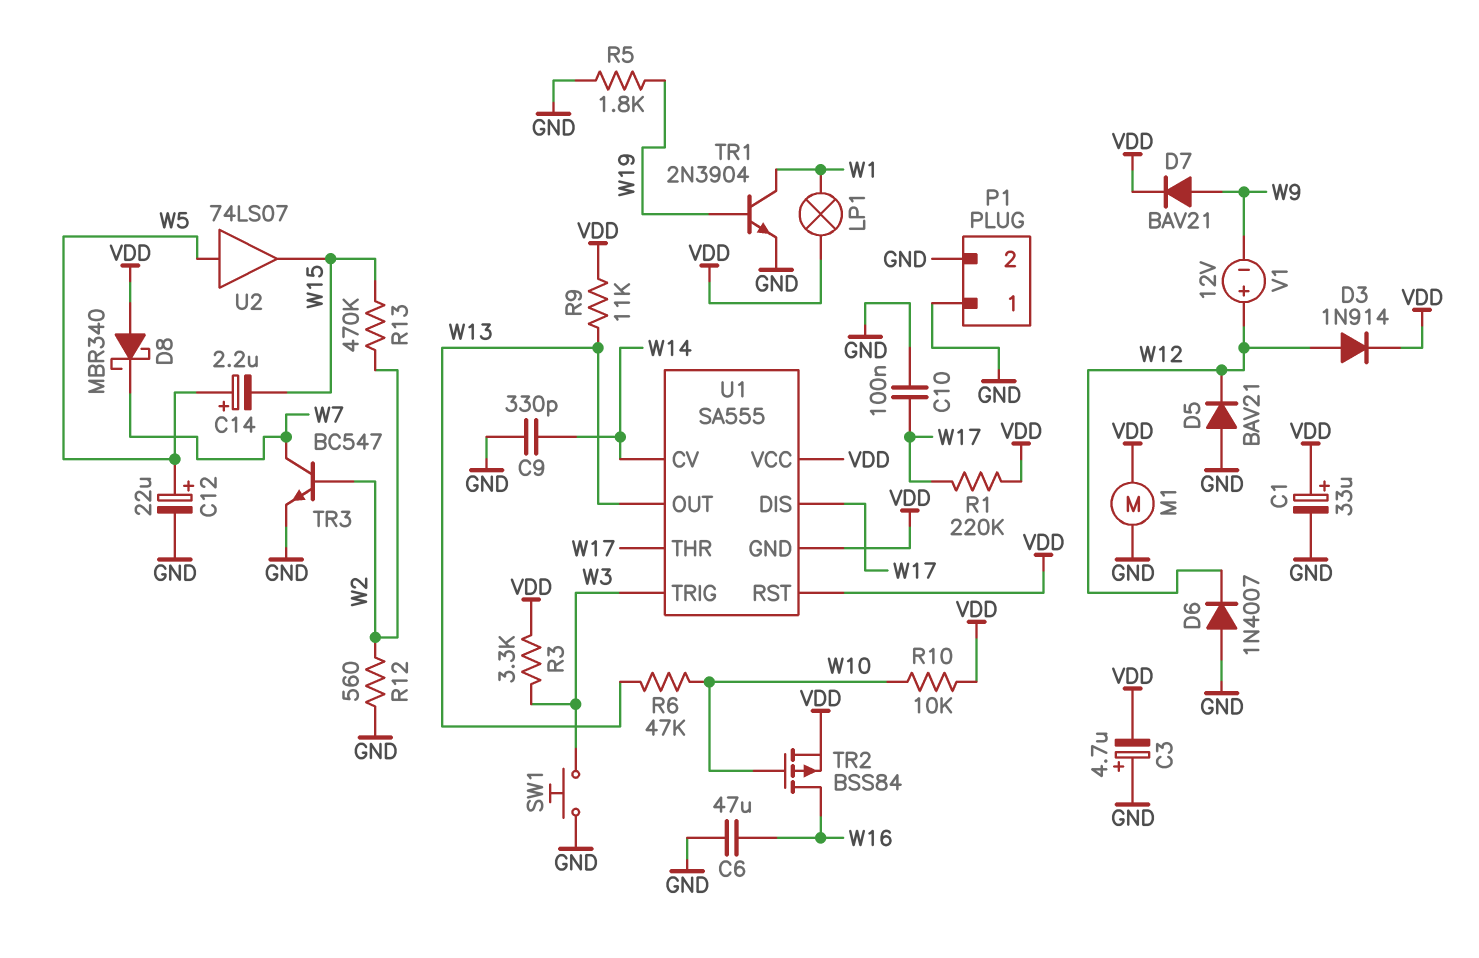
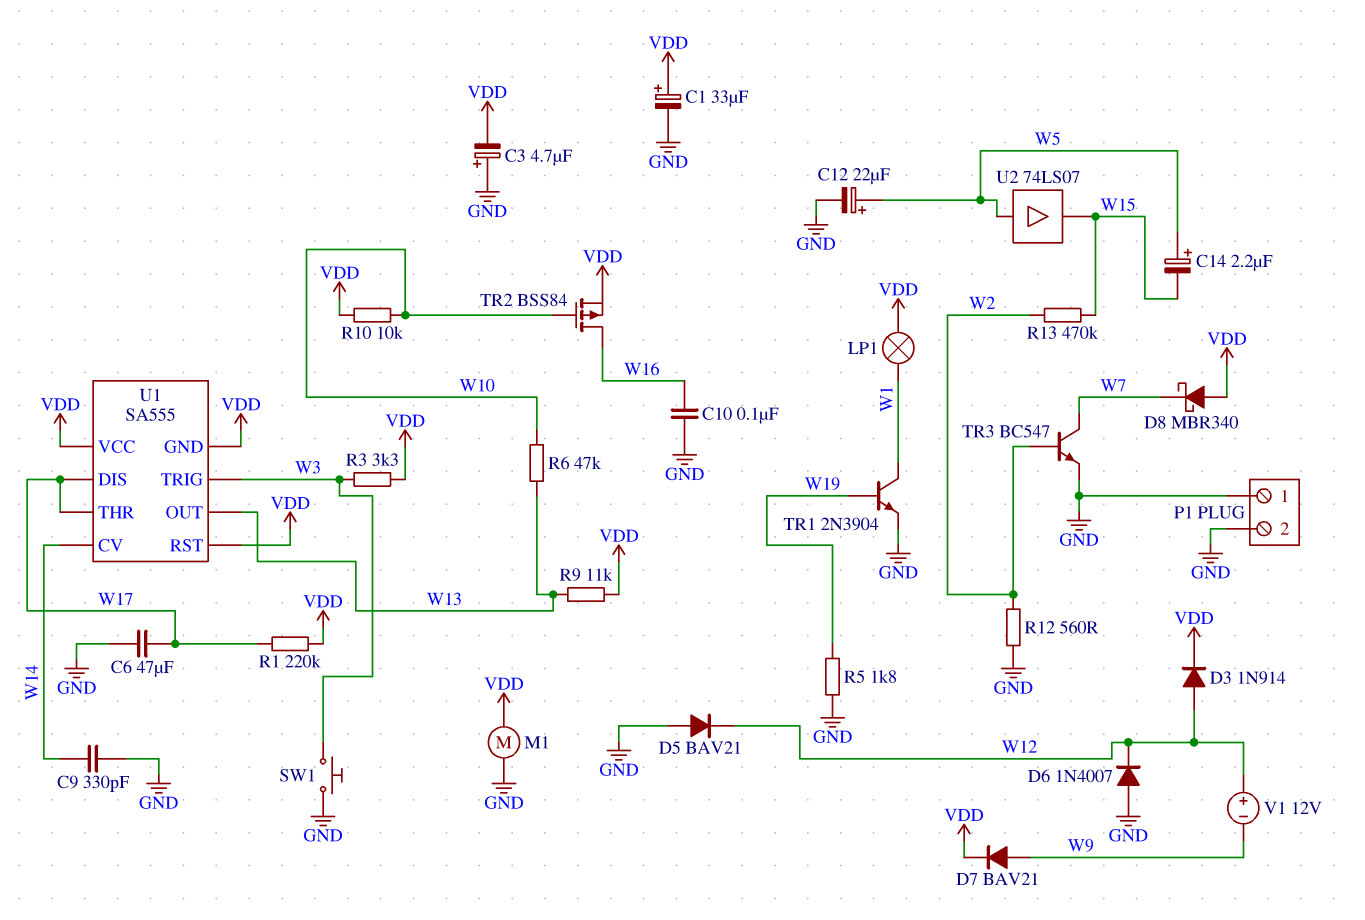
C6: 47uF (GND, W16) -> 47uF (GND, W17)
C10: 100nF (GND, W17) -> 100nF (GND, W16)

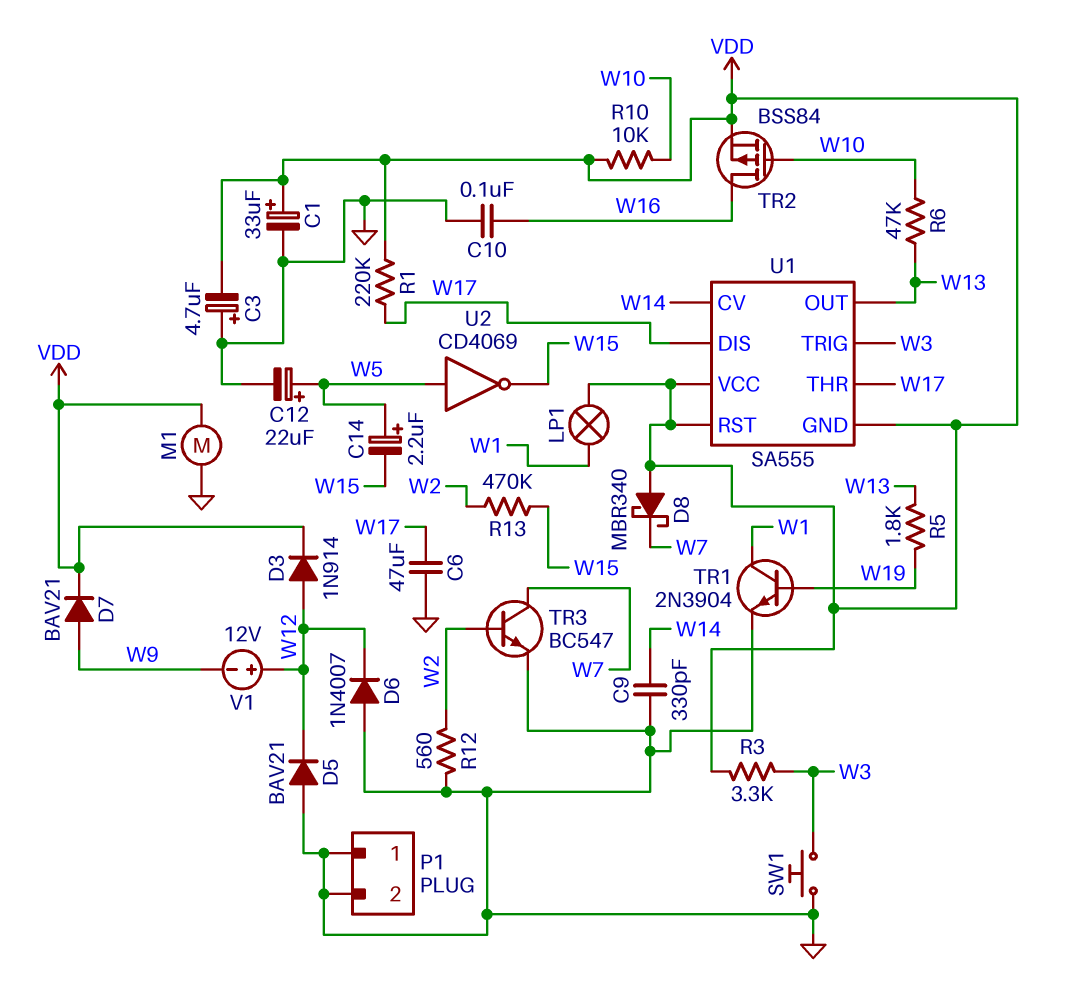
R5: 1.8k (GND, W19) -> 1.8k (W13, W19)
R9: 11k (VDD, W13) -> none
U2: buffer 74LS07 (in W5, out W15) -> NOT CD4069 (in W5, out W15)

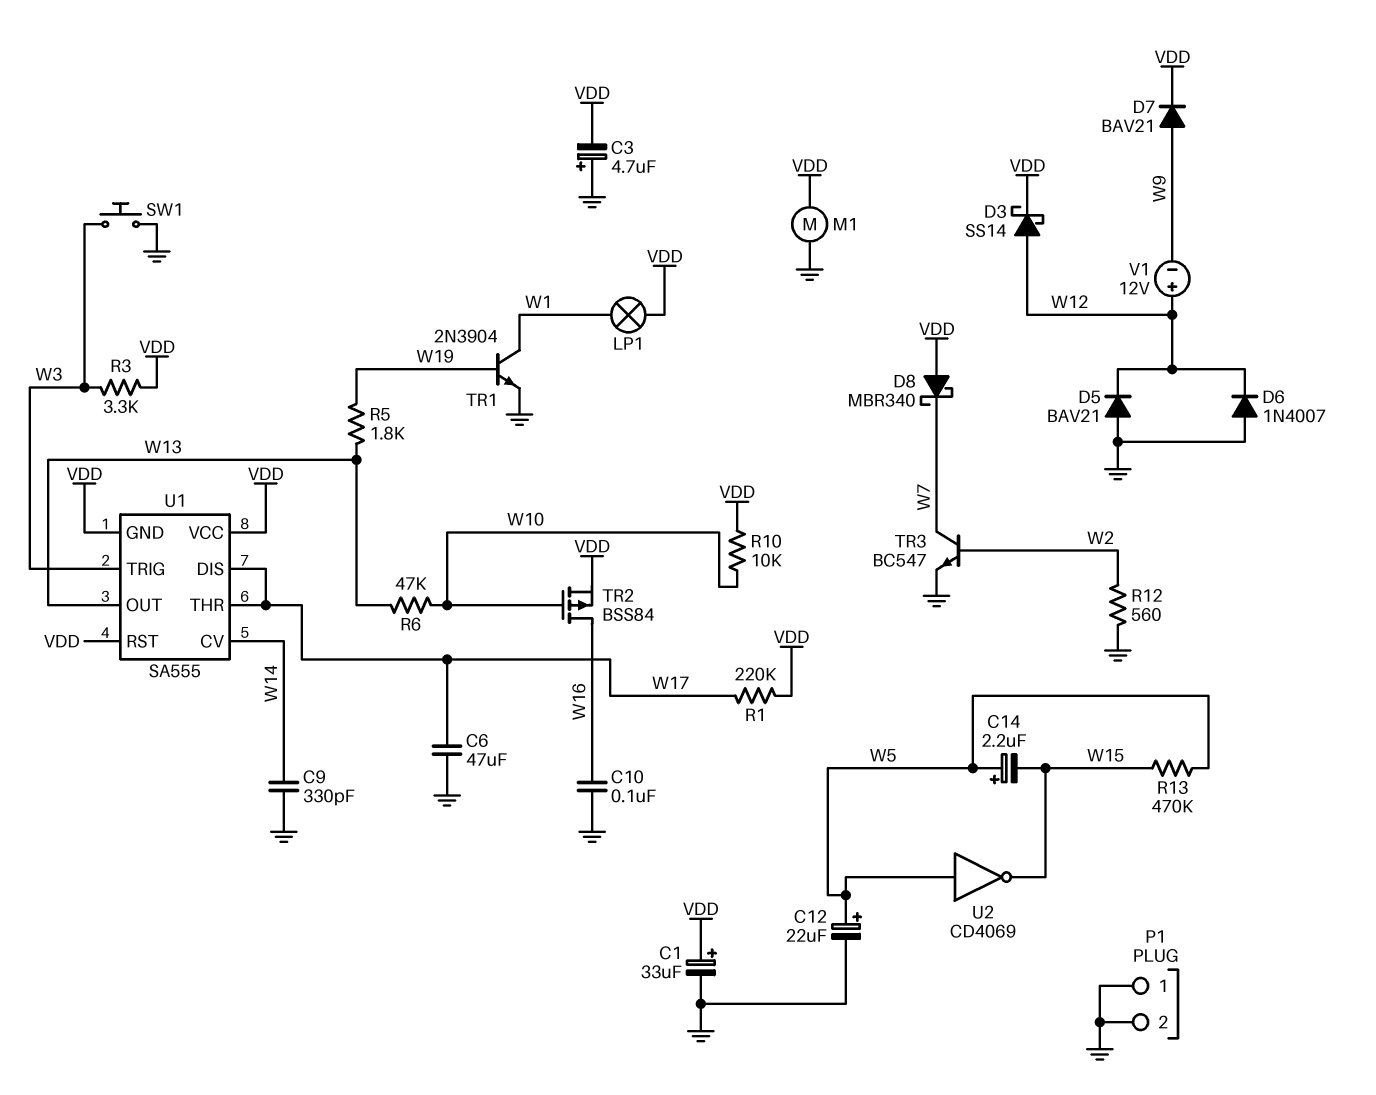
D3: diode 1N914 (A W12, K VDD) -> schottky SS14 (A W12, K VDD)
R13: 470k (W2, W15) -> 470k (W5, W15)

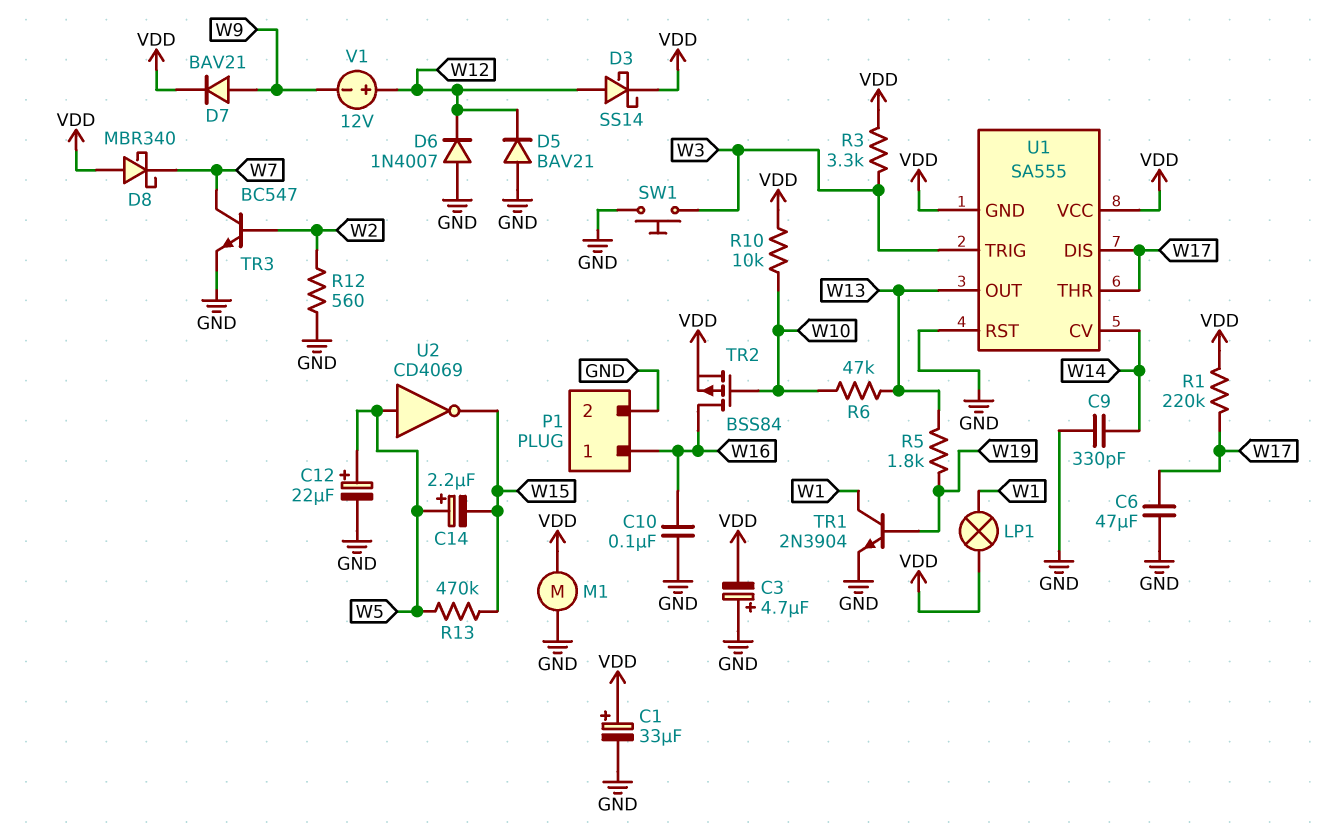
P1 pin 1: GND -> W16
U1 pin RST: VDD -> GND

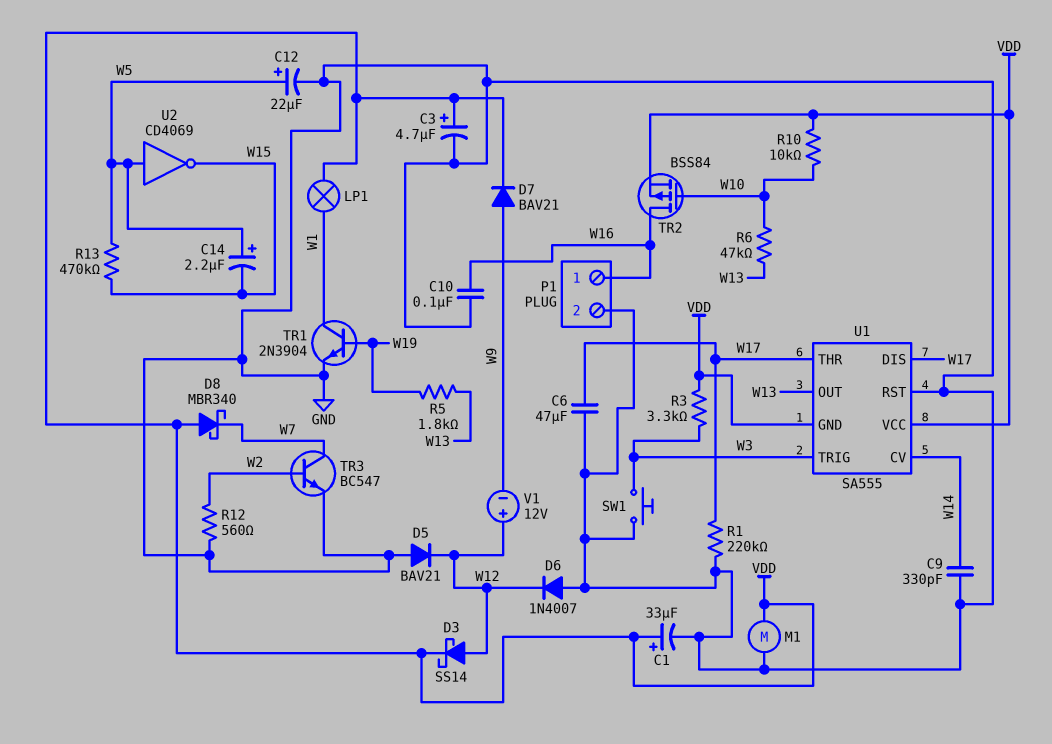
C3: 4.7uF (plus GND, minus VDD) -> 4.7uF (plus VDD, minus GND)
R1: 220k (VDD, W17) -> 220k (GND, W17)

